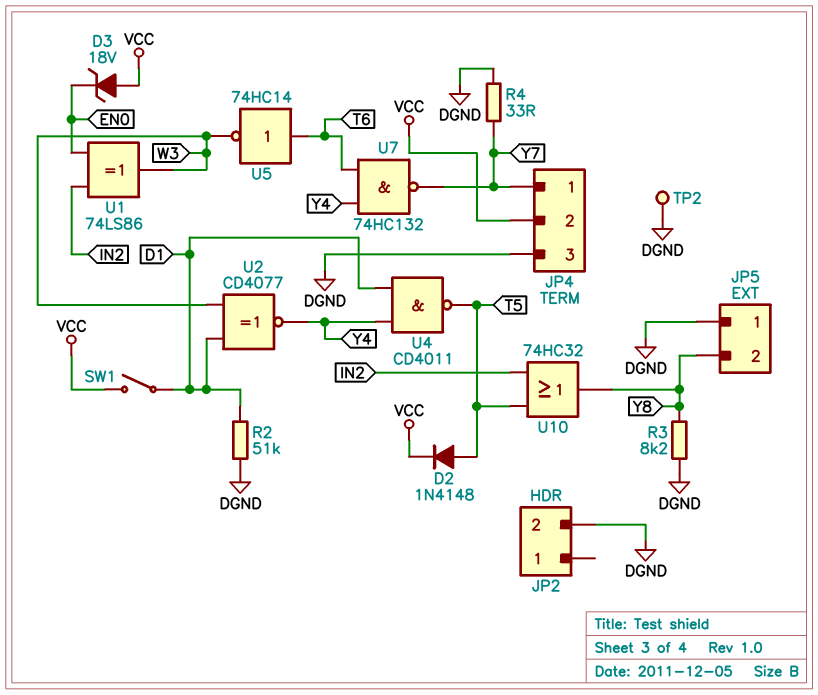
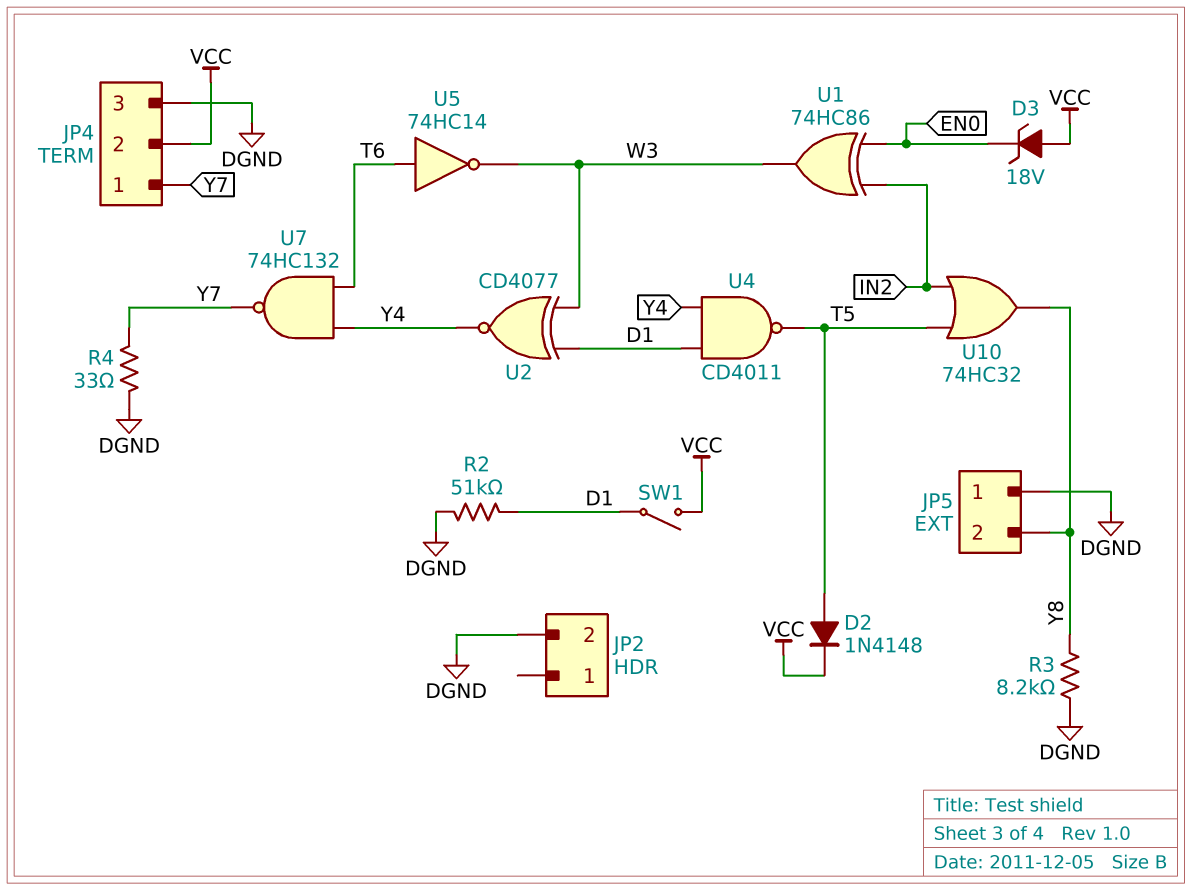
TP2: test point (DGND) -> none
U1: XOR 74LS86 (in EN0, in IN2, out W3) -> XOR 74HC86 (in EN0, in IN2, out W3)

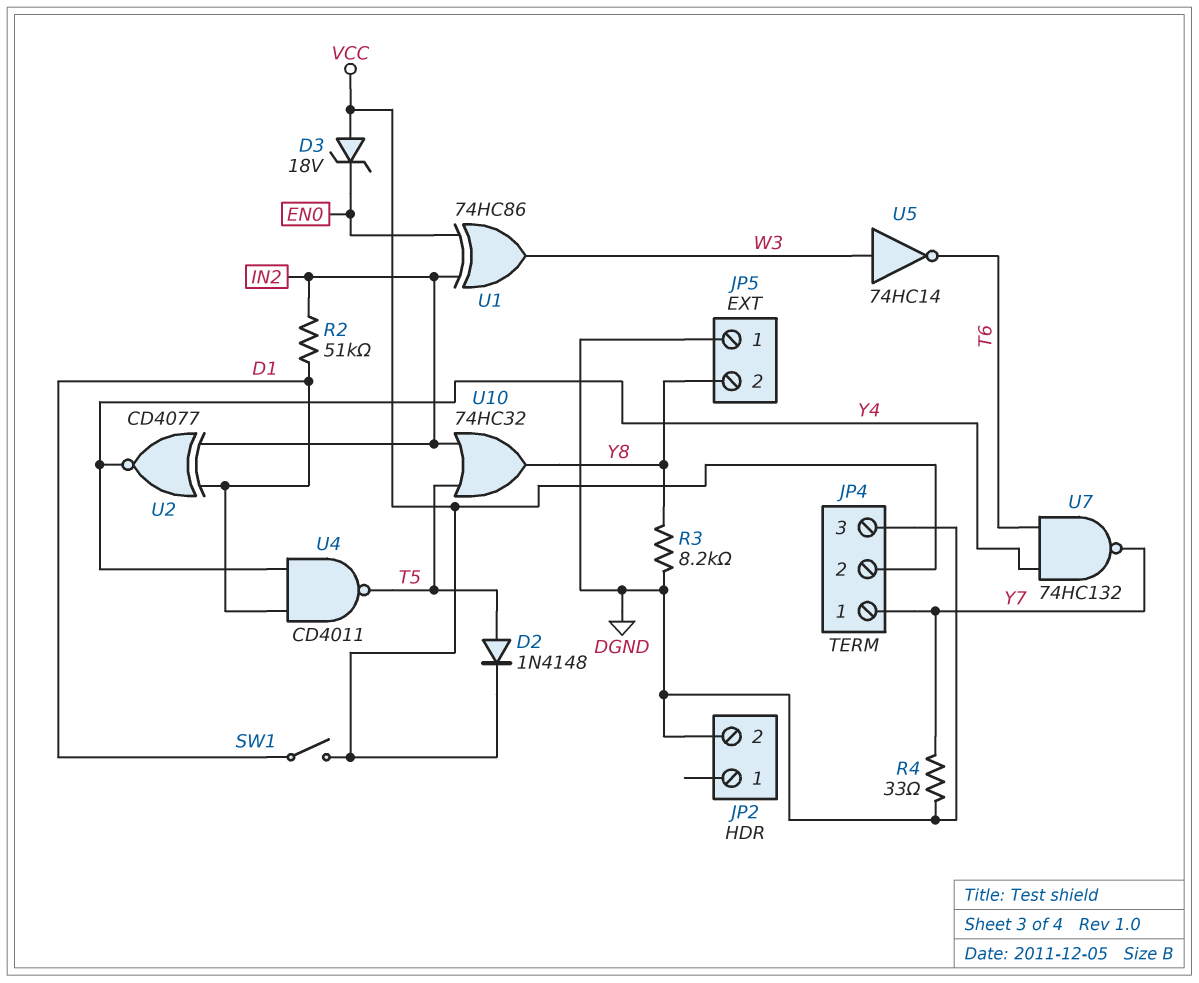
R2: 51k (D1, DGND) -> 51k (D1, IN2)
U2: XNOR CD4077 (in D1, in W3, out Y4) -> XNOR CD4077 (in D1, in IN2, out Y4)
U5: NOT 74HC14 (in T6, out W3) -> NOT 74HC14 (in W3, out T6)

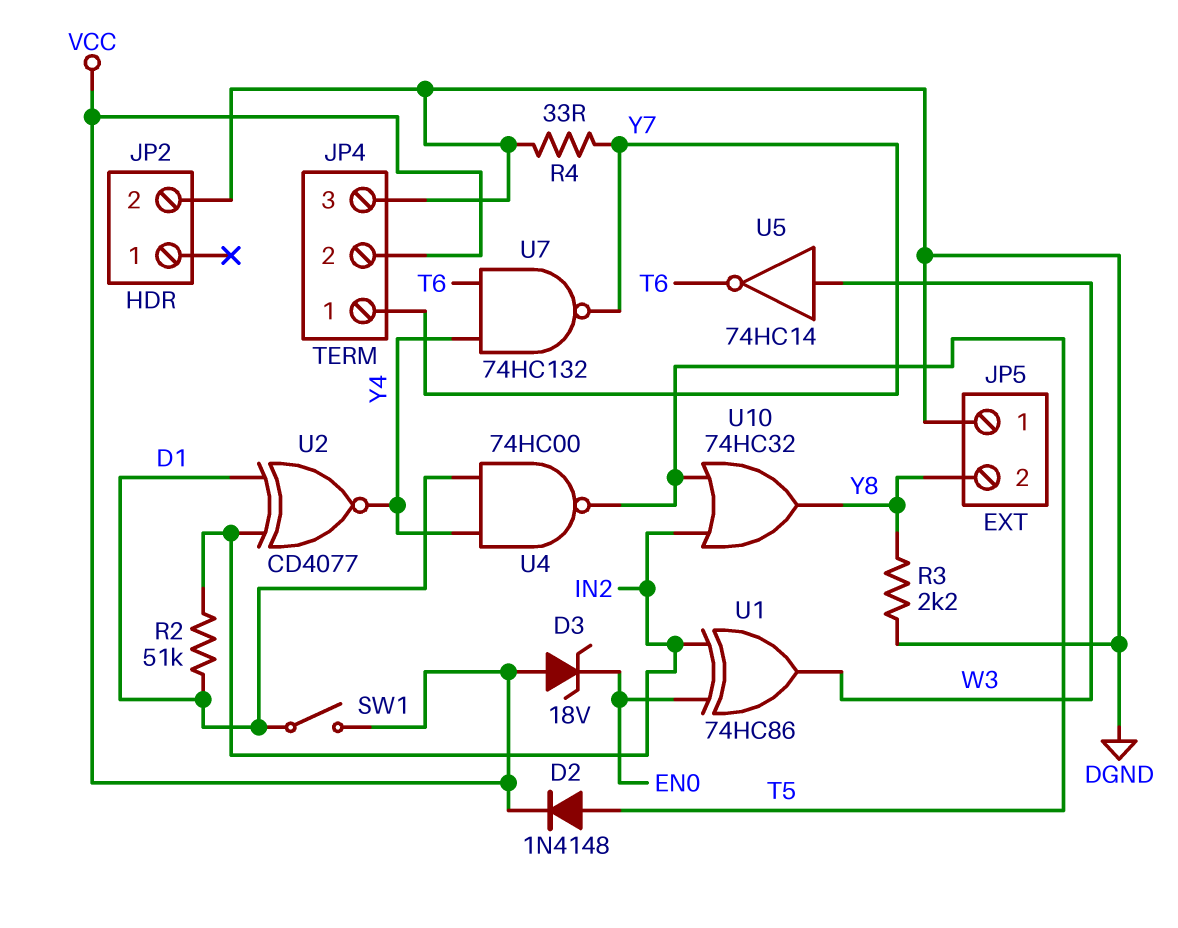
R3: 8.2k (DGND, Y8) -> 2.2k (DGND, Y8)
U4: NAND CD4011 (in D1, in Y4, out T5) -> NAND 74HC00 (in D1, in Y4, out T5)

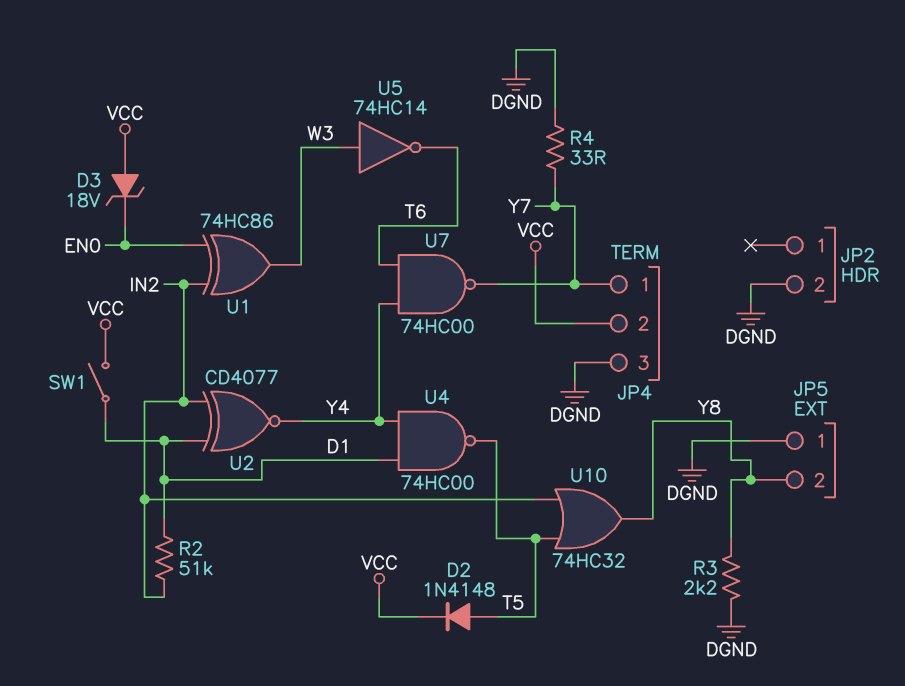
U7: NAND 74HC132 (in T6, in Y4, out Y7) -> NAND 74HC00 (in T6, in Y4, out Y7)

